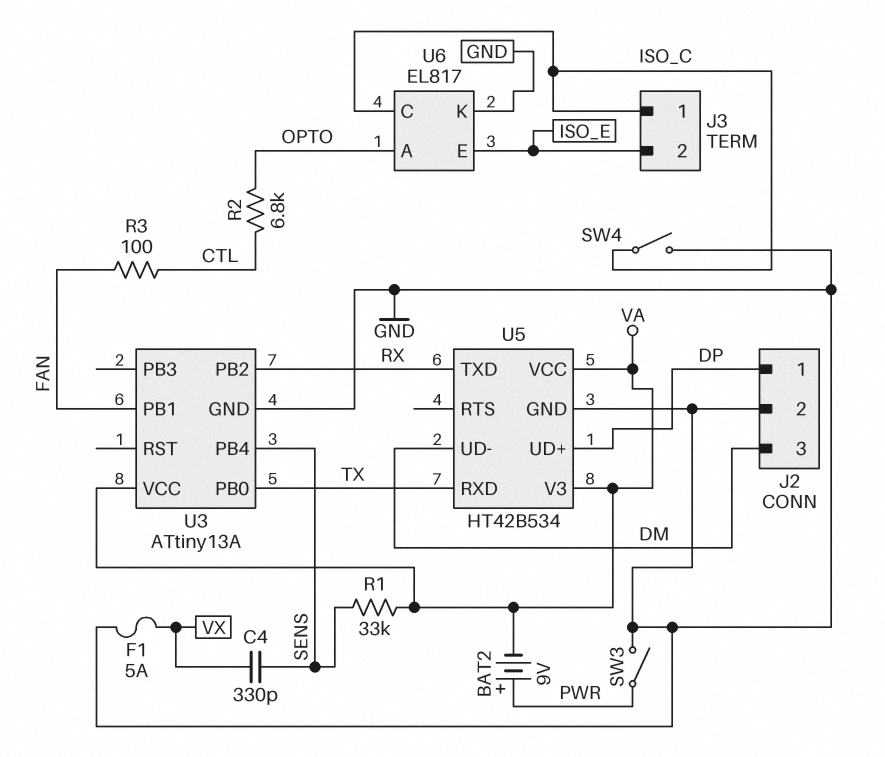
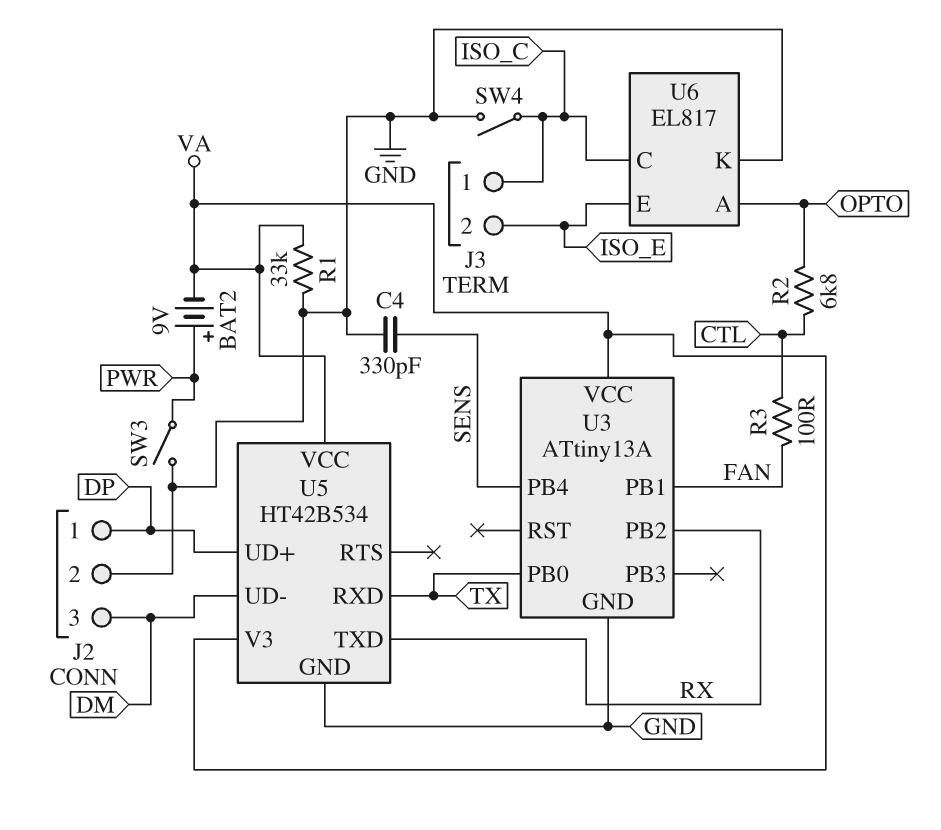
C4: 330pF (SENS, VX) -> 330pF (GND, SENS)
F1: 5A (GND, VX) -> none
R1: 33k (SENS, VA) -> 33k (GND, VA)

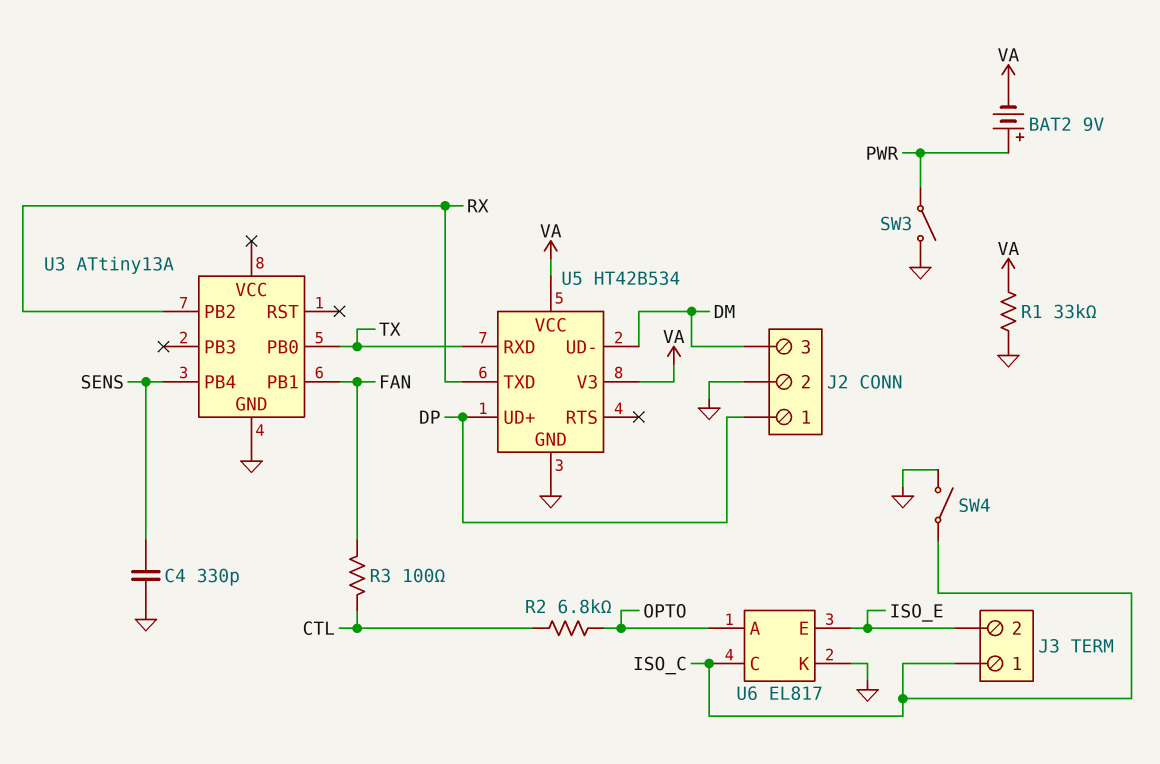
U3 pin VCC: VA -> none

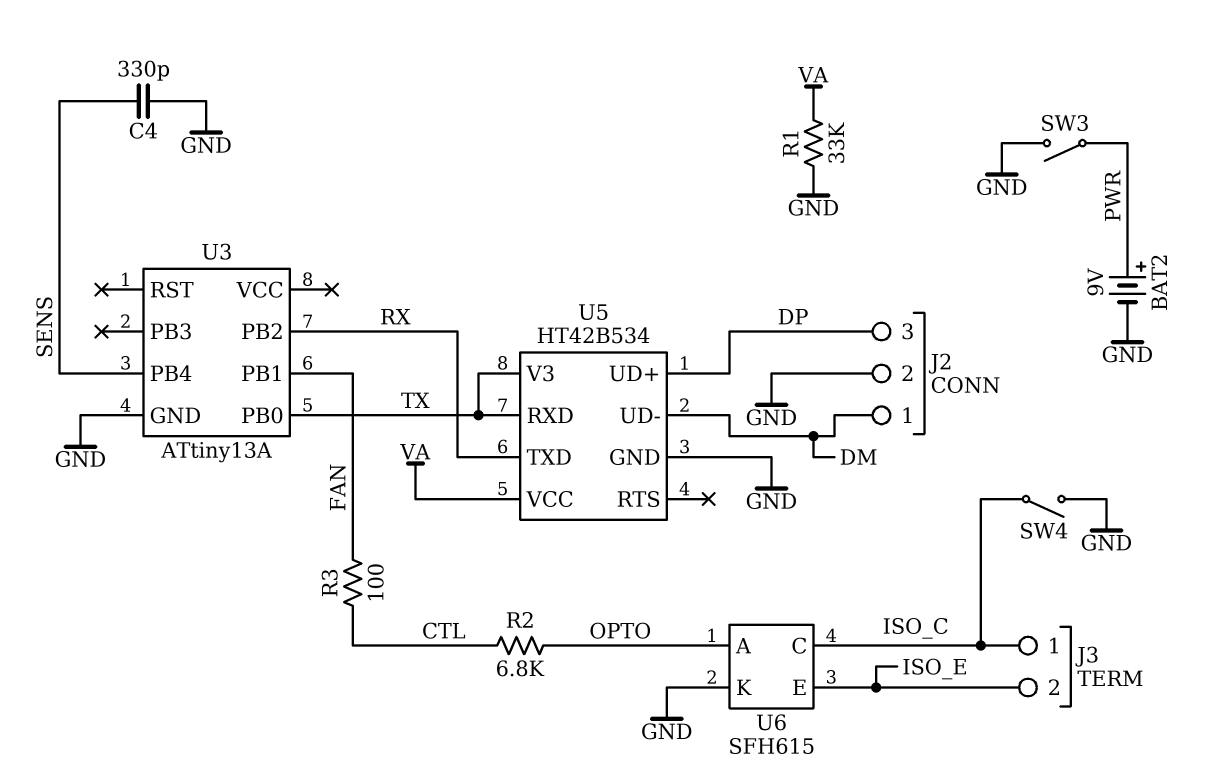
BAT2: 9V (plus PWR, minus VA) -> 9V (plus PWR, minus GND)
J2 pin 1: DP -> DM
J2 pin 3: DM -> DP
U5 pin V3: VA -> TX
U6: EL817 -> SFH615

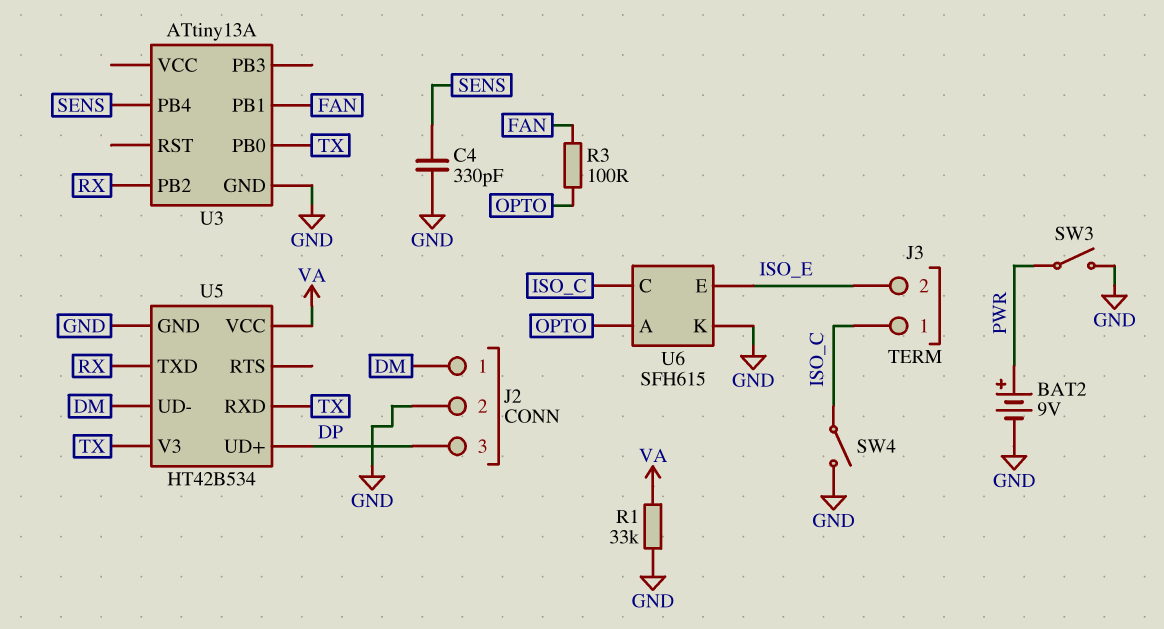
R2: 6.8k (CTL, OPTO) -> none
R3: 100 (CTL, FAN) -> 100 (FAN, OPTO)

